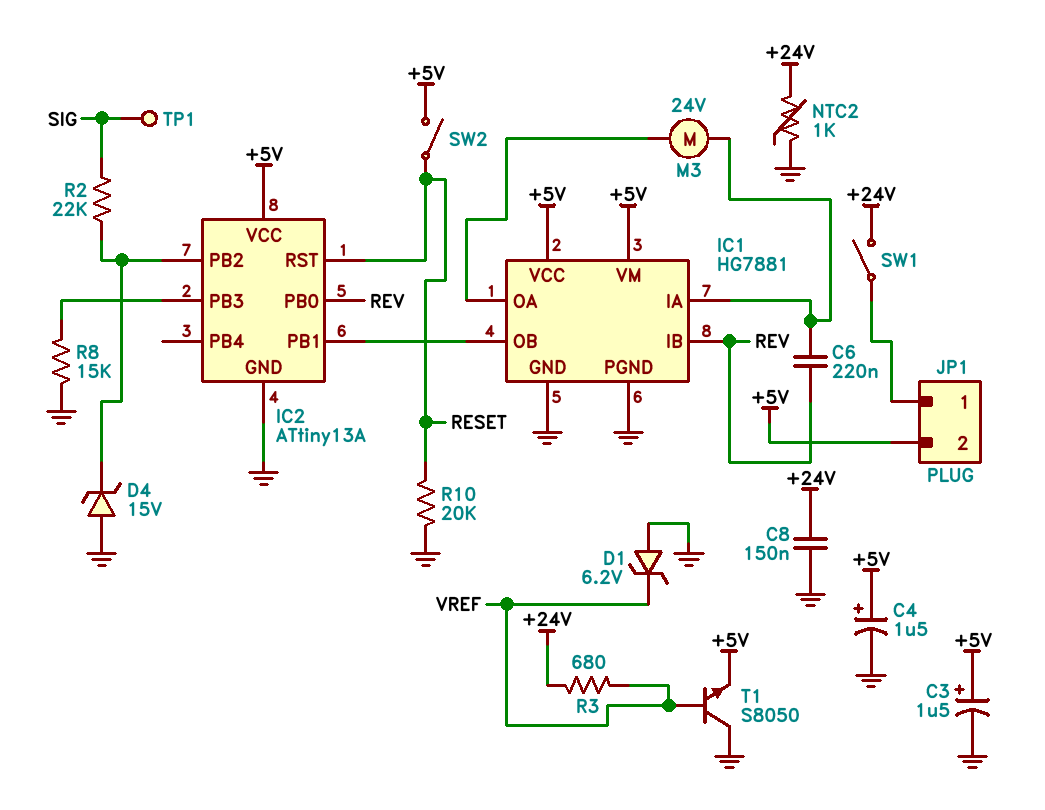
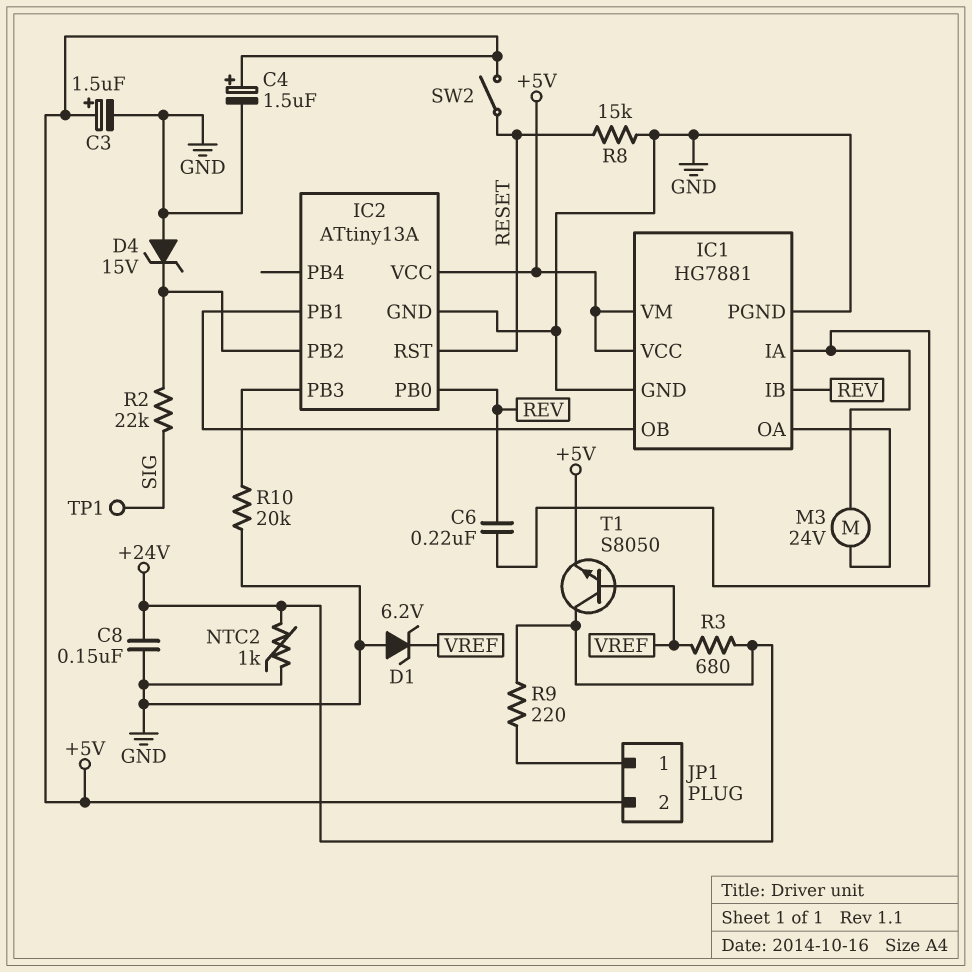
R8: 15k (GND, IC2/PB3) -> 15k (GND, RESET)
R9: none -> 220 (+24V, JP1/1)
R10: 20k (GND, RESET) -> 20k (GND, IC2/PB3)
SW1: switch (+24V, JP1/1) -> none
T1: NPN S8050 (B VREF, C GND, E +5V) -> NPN S8050 (B VREF, C +24V, E +5V)

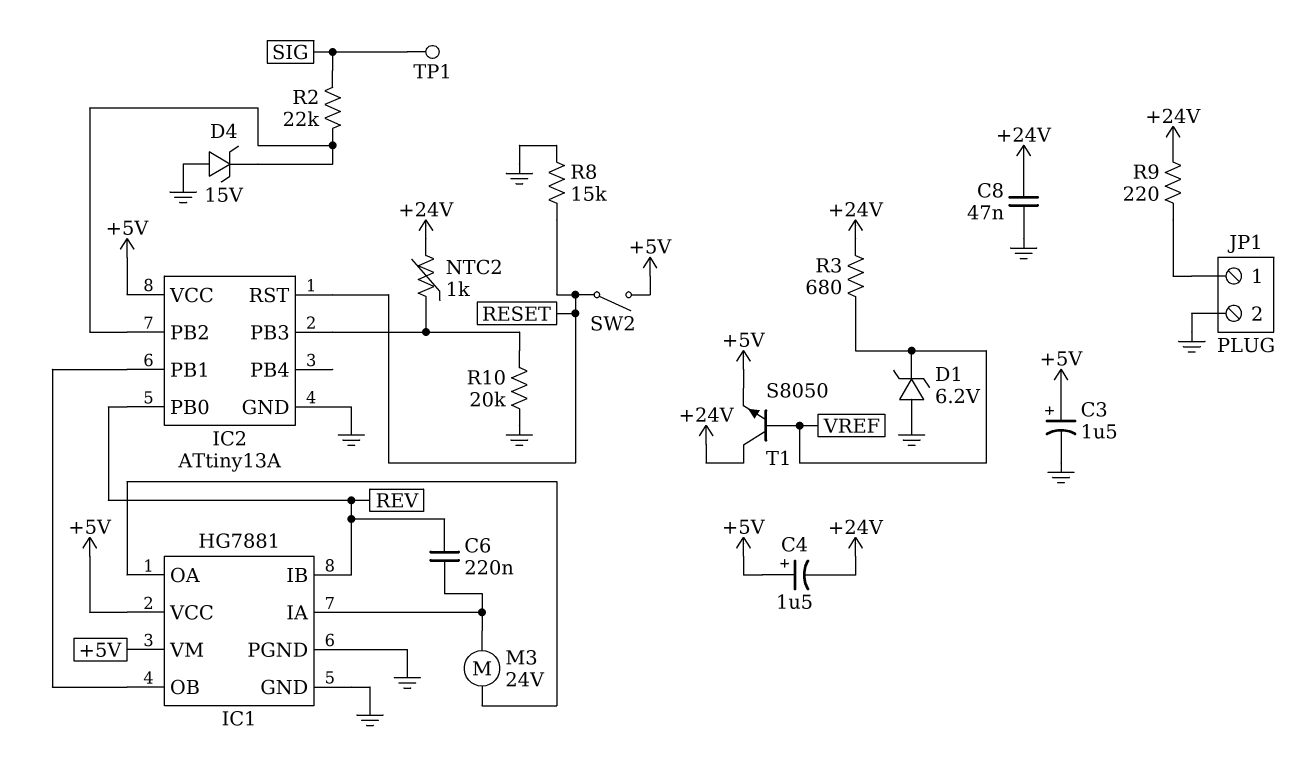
C4: 1.5uF (plus +5V, minus GND) -> 1.5uF (plus +5V, minus +24V)
C8: 150nF (+24V, GND) -> 47nF (+24V, GND)
JP1 pin 2: +5V -> GND
NTC2: 1k (+24V, GND) -> 1k (+24V, IC2/PB3)

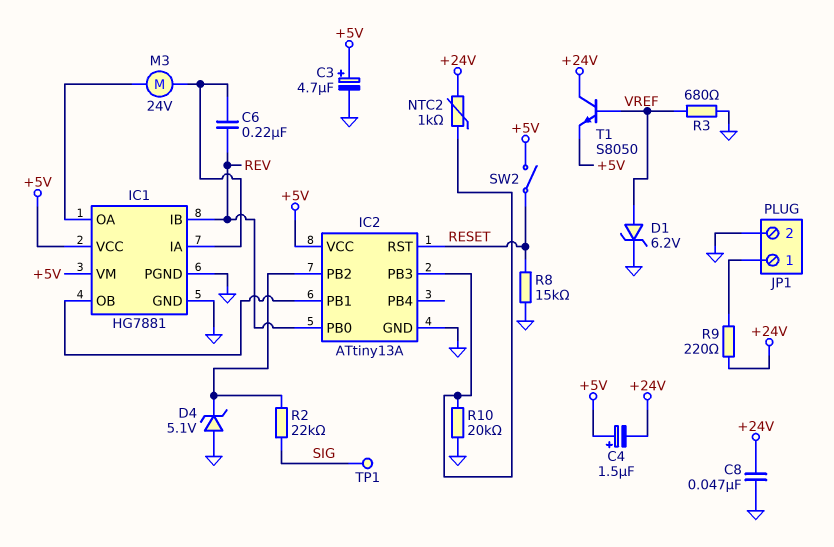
C3: 1.5uF (plus +5V, minus GND) -> 4.7uF (plus +5V, minus GND)
D1: zener 6.2V (A GND, K VREF) -> zener 6.2V (A VREF, K GND)
D4: zener 15V (A GND, K IC2/PB2) -> zener 5.1V (A GND, K IC2/PB2)
R3: 680 (+24V, VREF) -> 680 (GND, VREF)

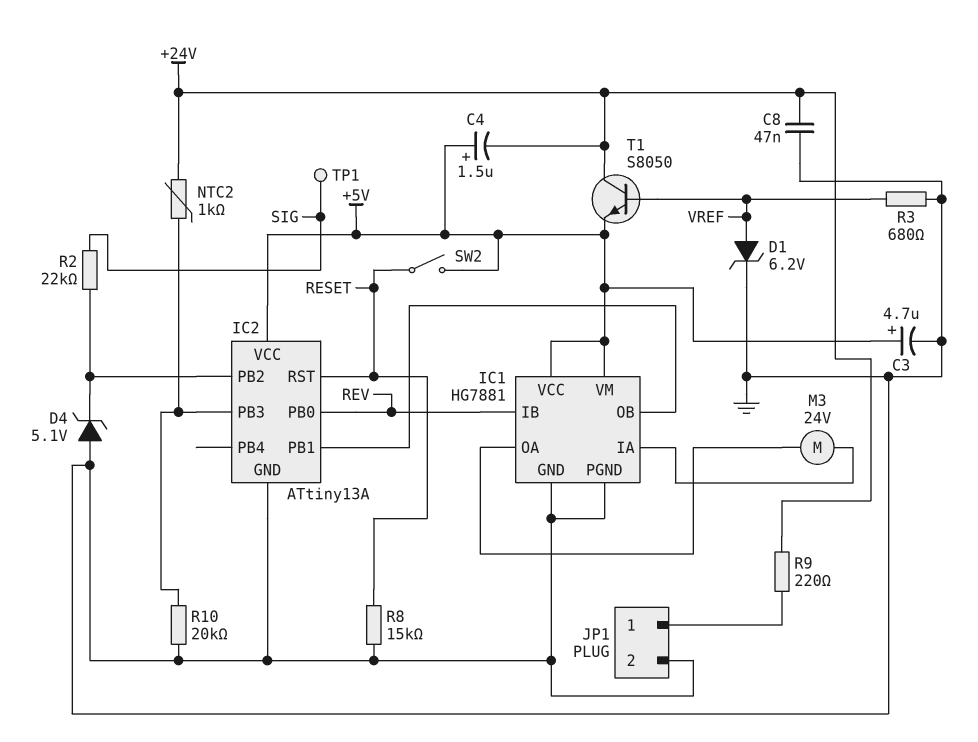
C6: 220nF (IC1/IA, REV) -> none

